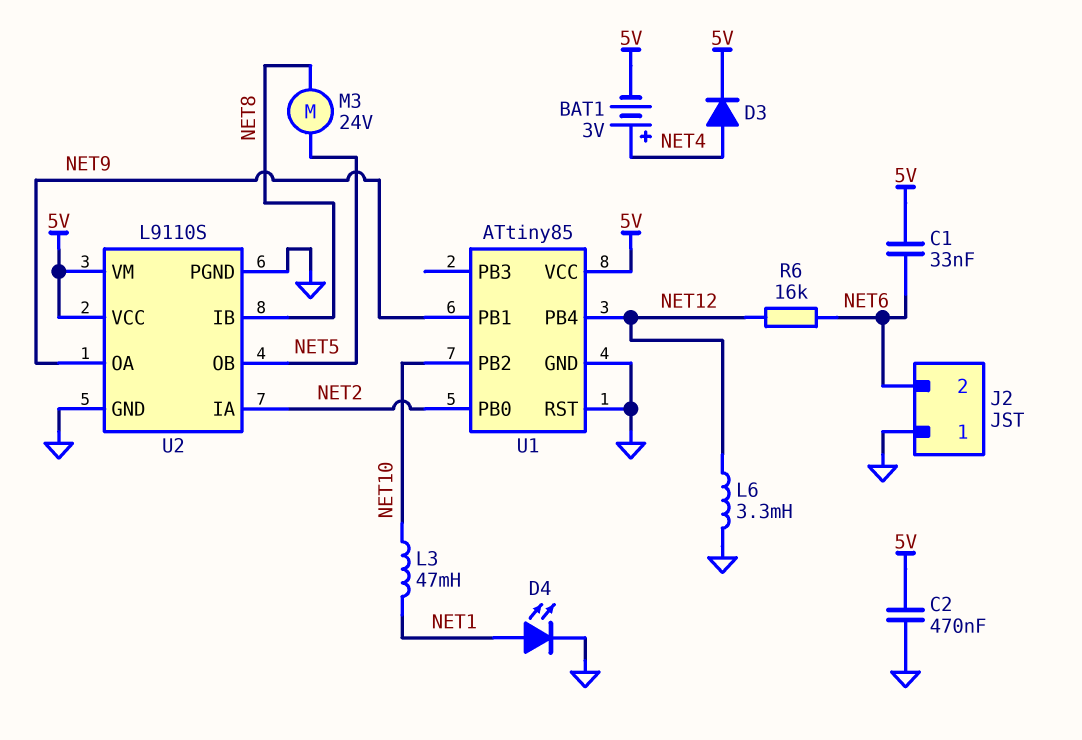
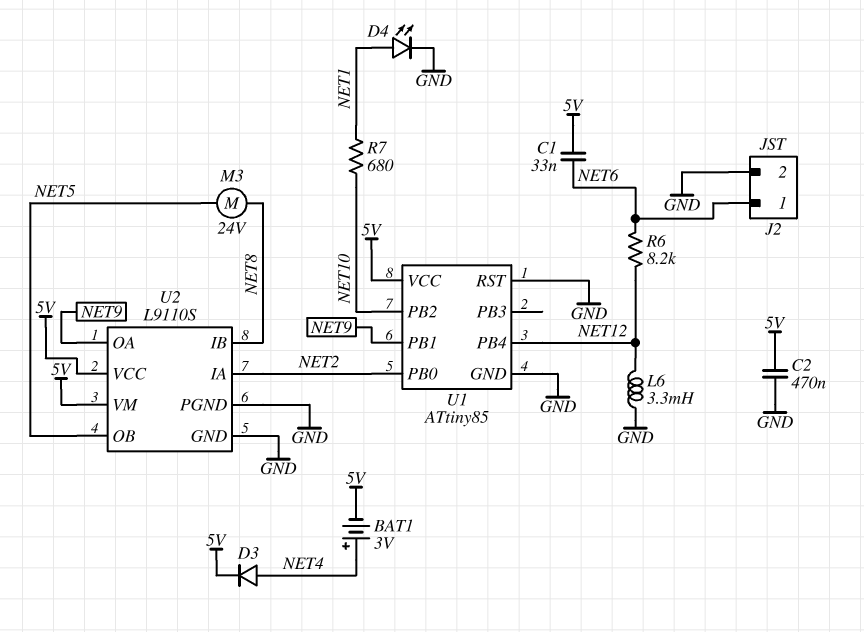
J2 pin 1: GND -> NET6
J2 pin 2: NET6 -> GND
L3: 47mH (NET1, NET10) -> none
R6: 16k (NET6, NET12) -> 8.2k (NET6, NET12)
R7: none -> 680 (NET1, NET10)

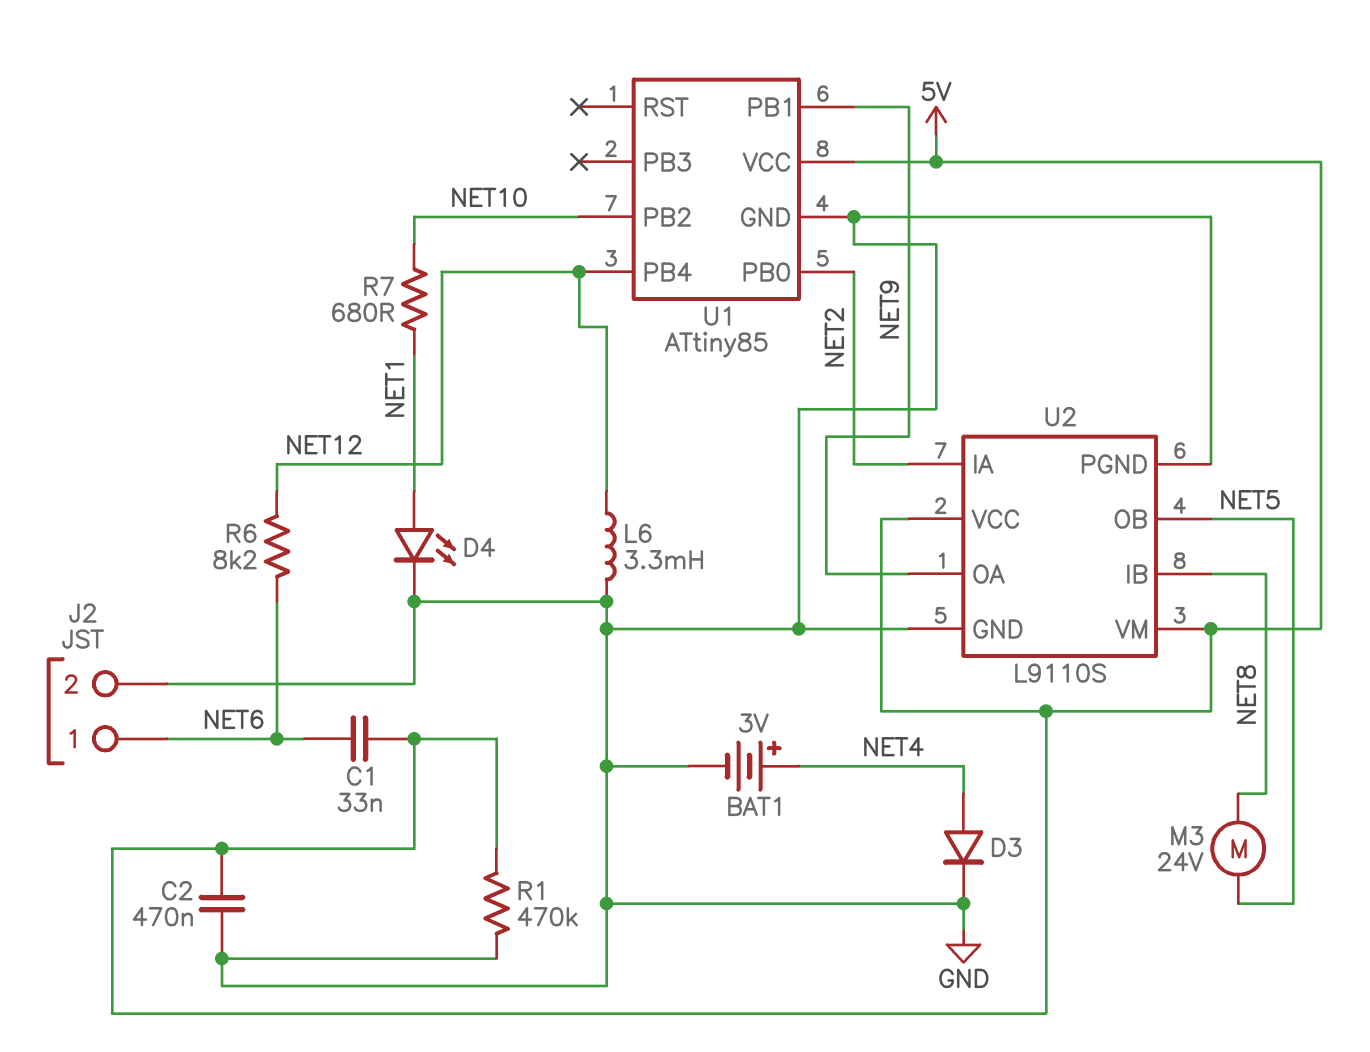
BAT1: 3V (plus NET4, minus 5V) -> 3V (plus NET4, minus GND)
D3: diode (A NET4, K 5V) -> diode (A NET4, K GND)
R1: none -> 470k (5V, GND)
U1 pin RST: GND -> none

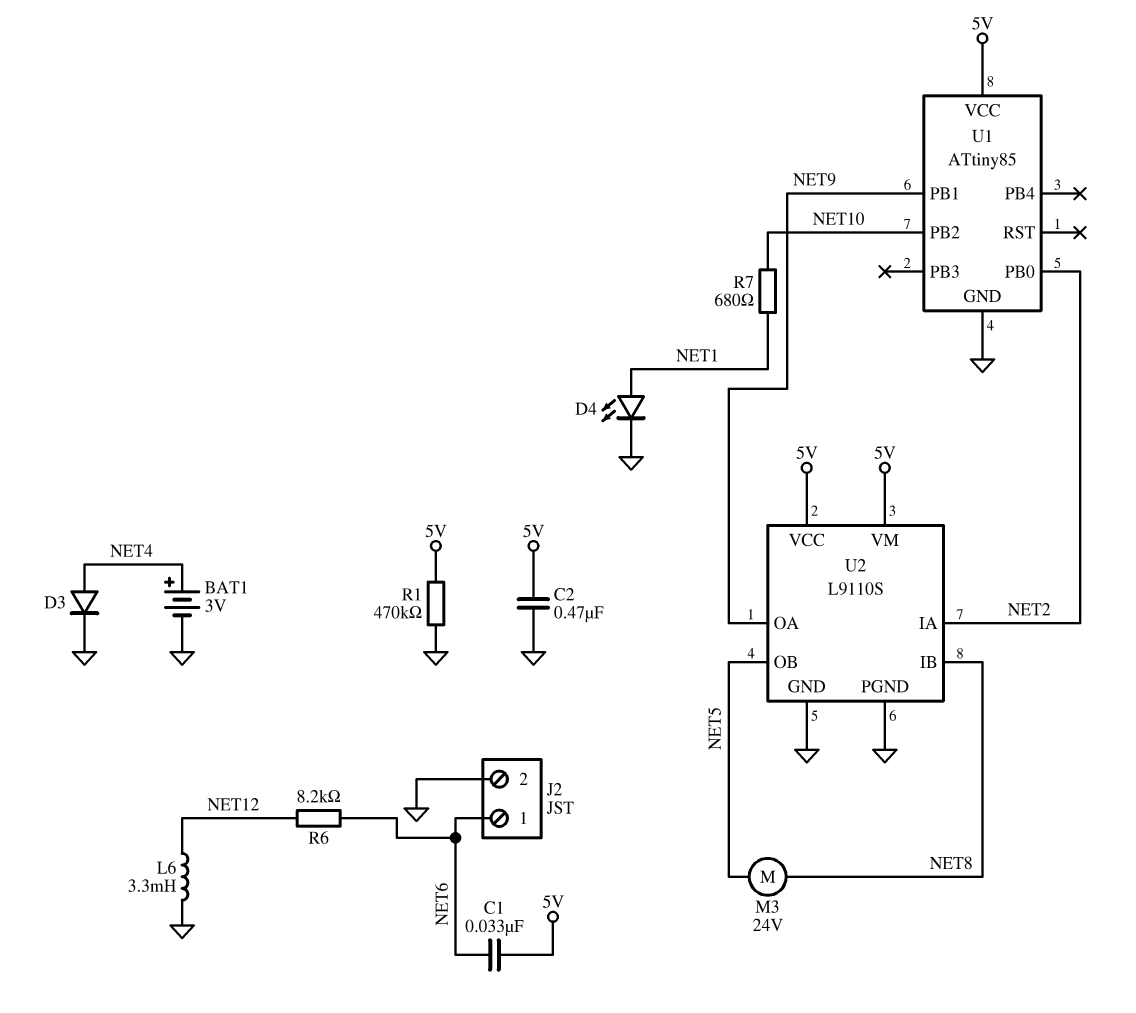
U1 pin PB4: NET12 -> none

